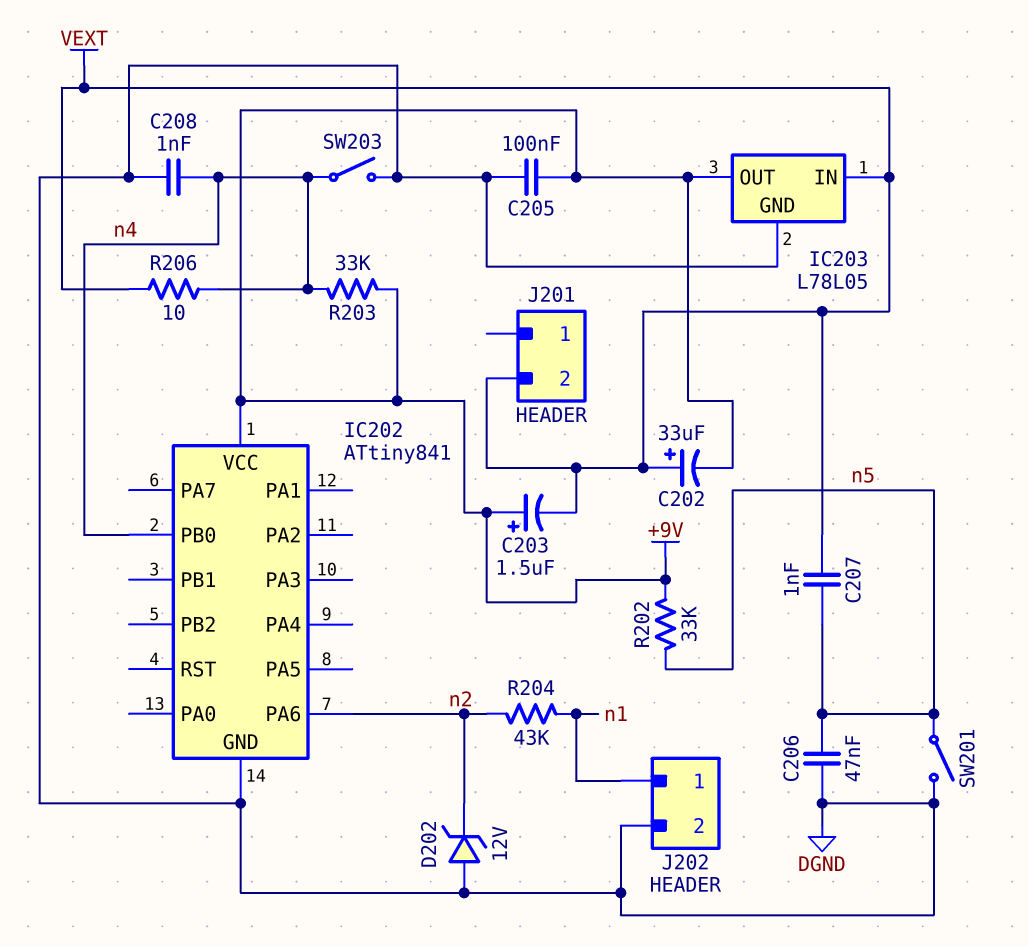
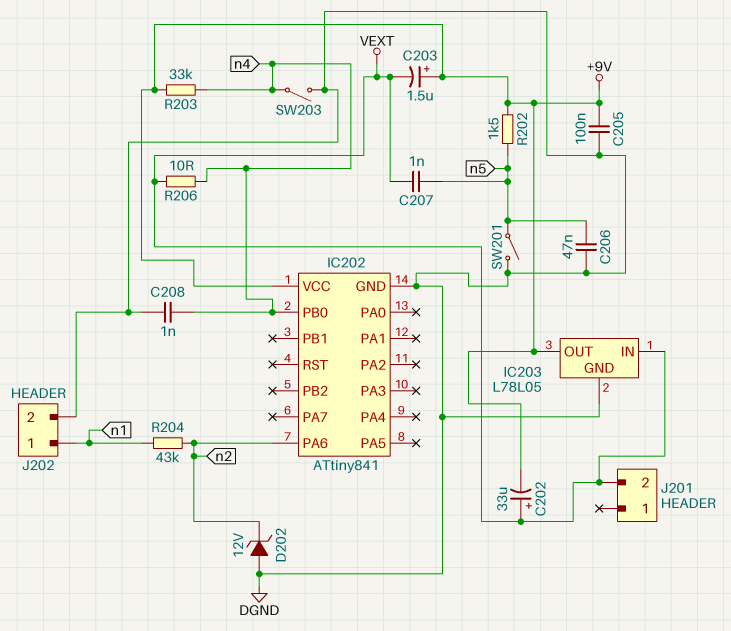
R202: 33k (+9V, n5) -> 1.5k (+9V, n5)

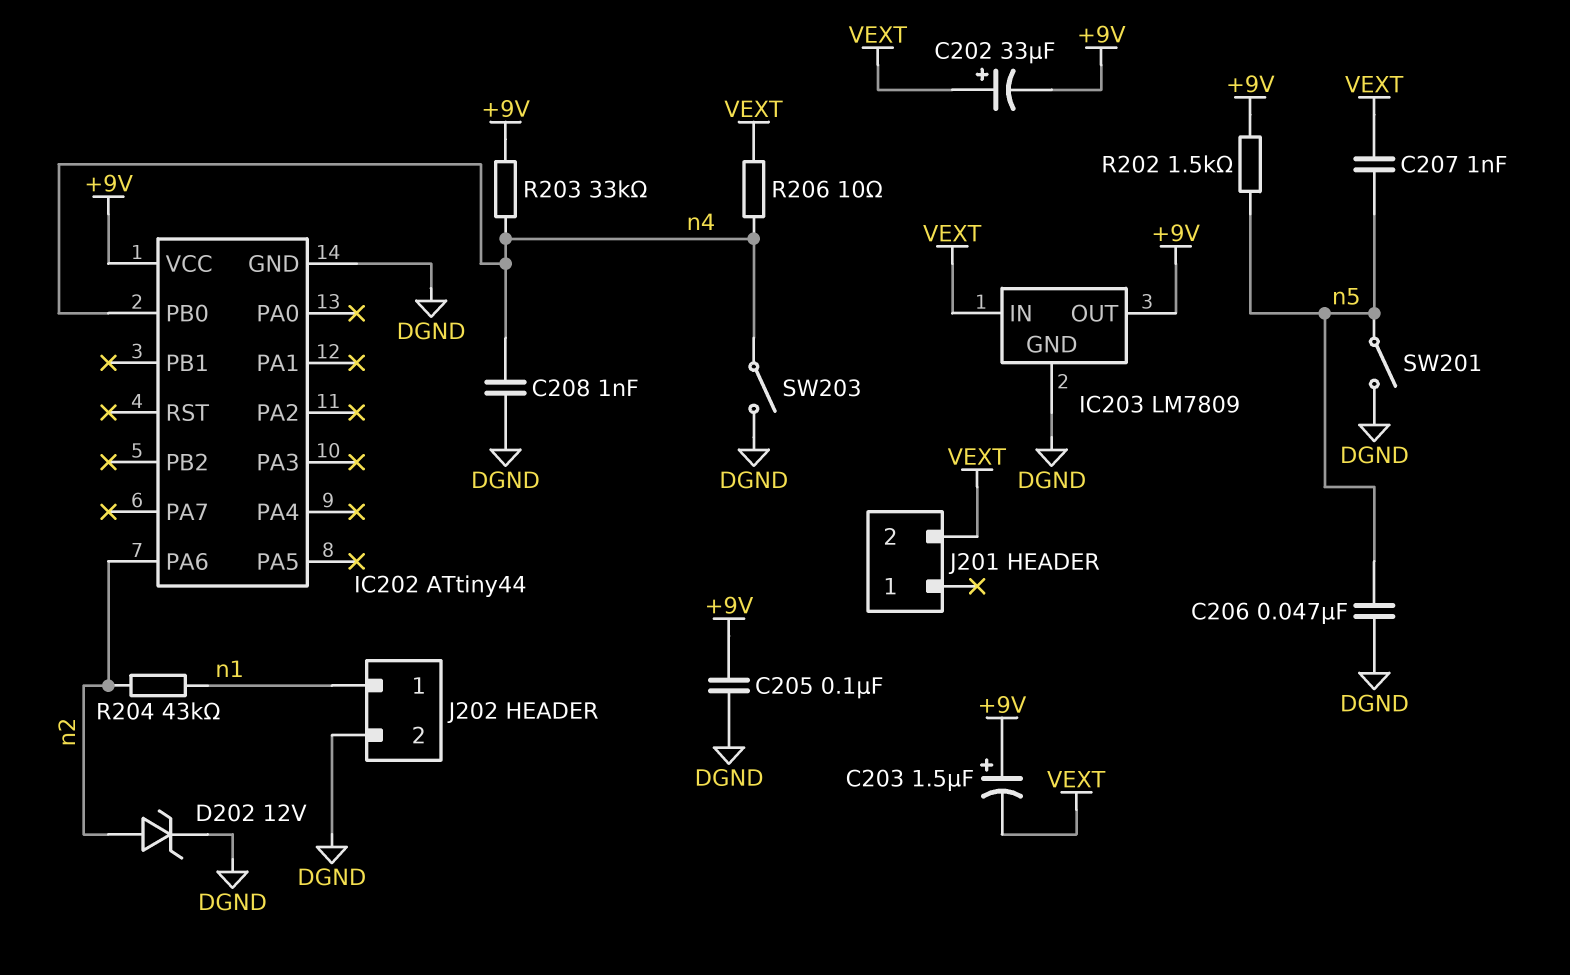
D202: zener 12V (A DGND, K n2) -> zener 12V (A n2, K DGND)
IC202: ATtiny841 -> ATtiny44
IC203: L78L05 -> LM7809

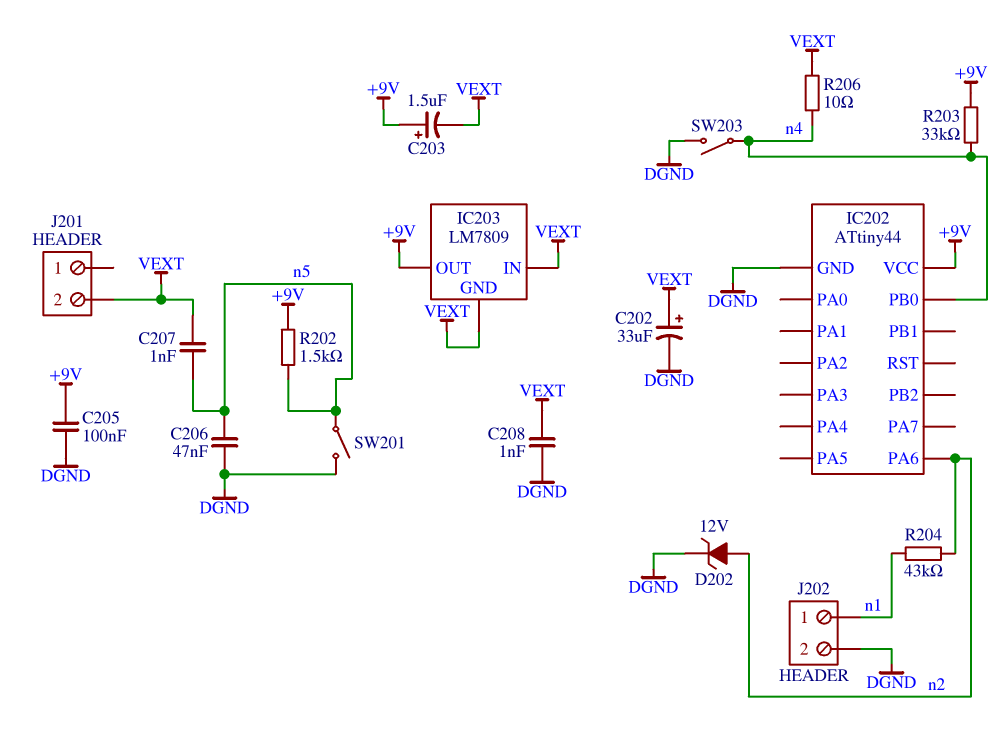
C202: 33uF (plus VEXT, minus +9V) -> 33uF (plus VEXT, minus DGND)
C208: 1nF (DGND, n4) -> 1nF (DGND, VEXT)
IC203 pin GND: DGND -> VEXT

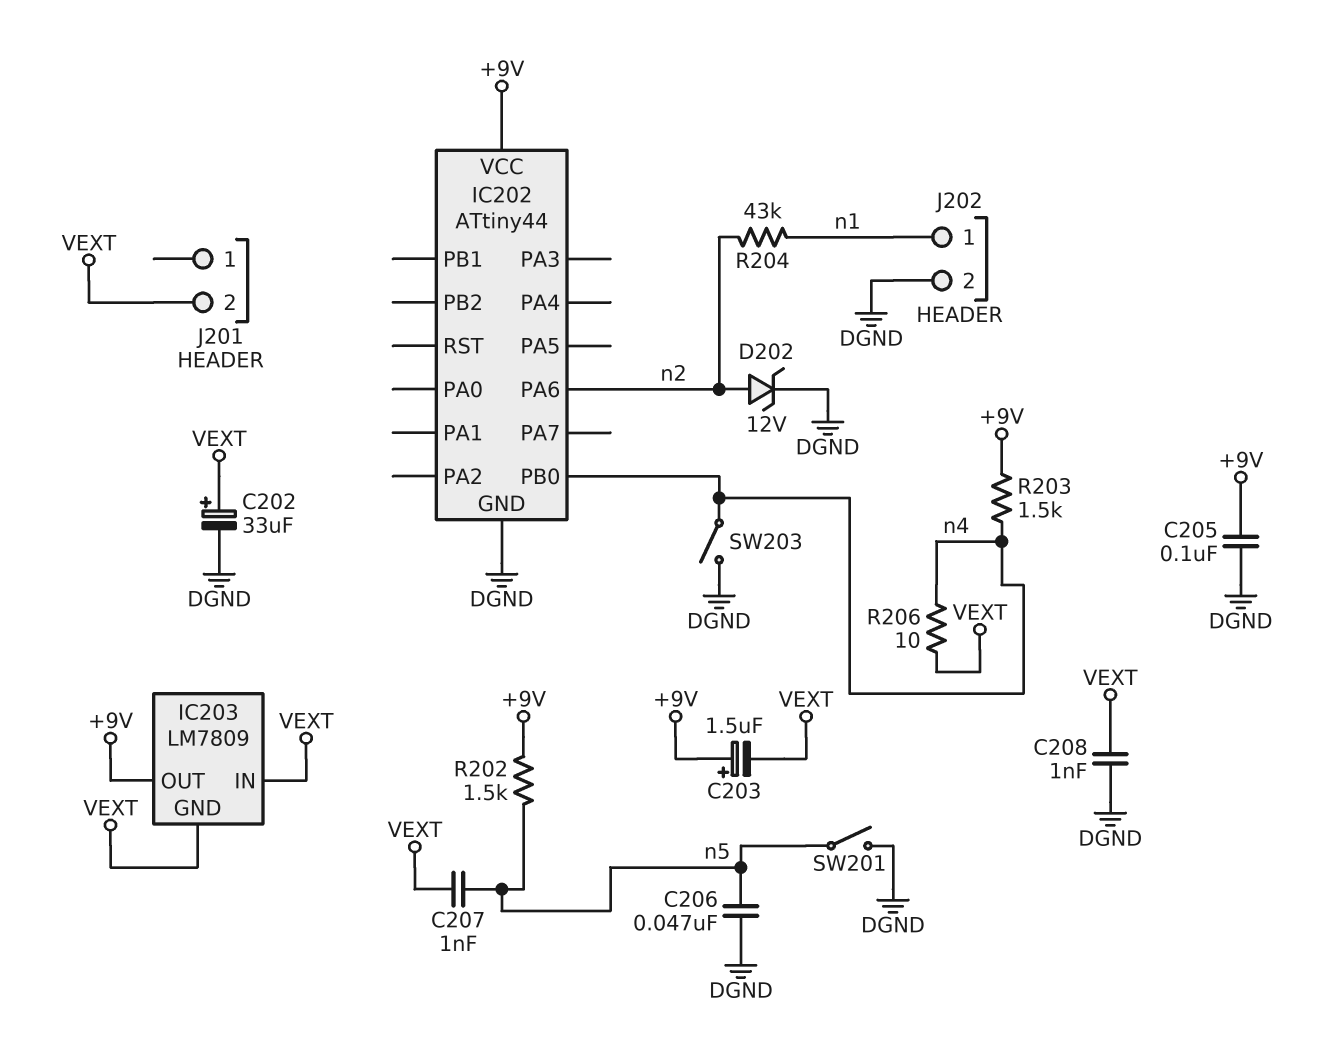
R203: 33k (+9V, n4) -> 1.5k (+9V, n4)

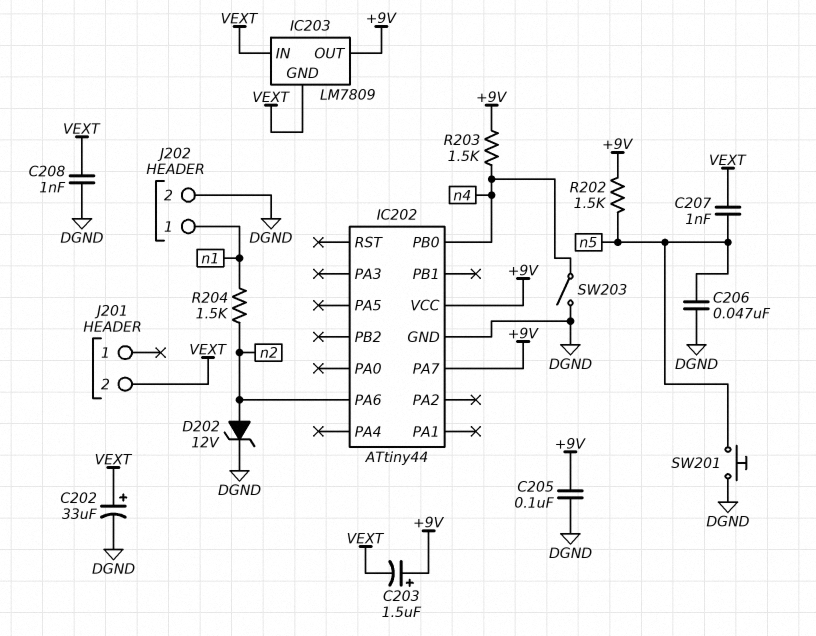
IC202 pin PA7: none -> +9V
R204: 43k (n1, n2) -> 1.5k (n1, n2)
R206: 10 (VEXT, n4) -> none
SW201: switch (DGND, n5) -> button (DGND, n5)

